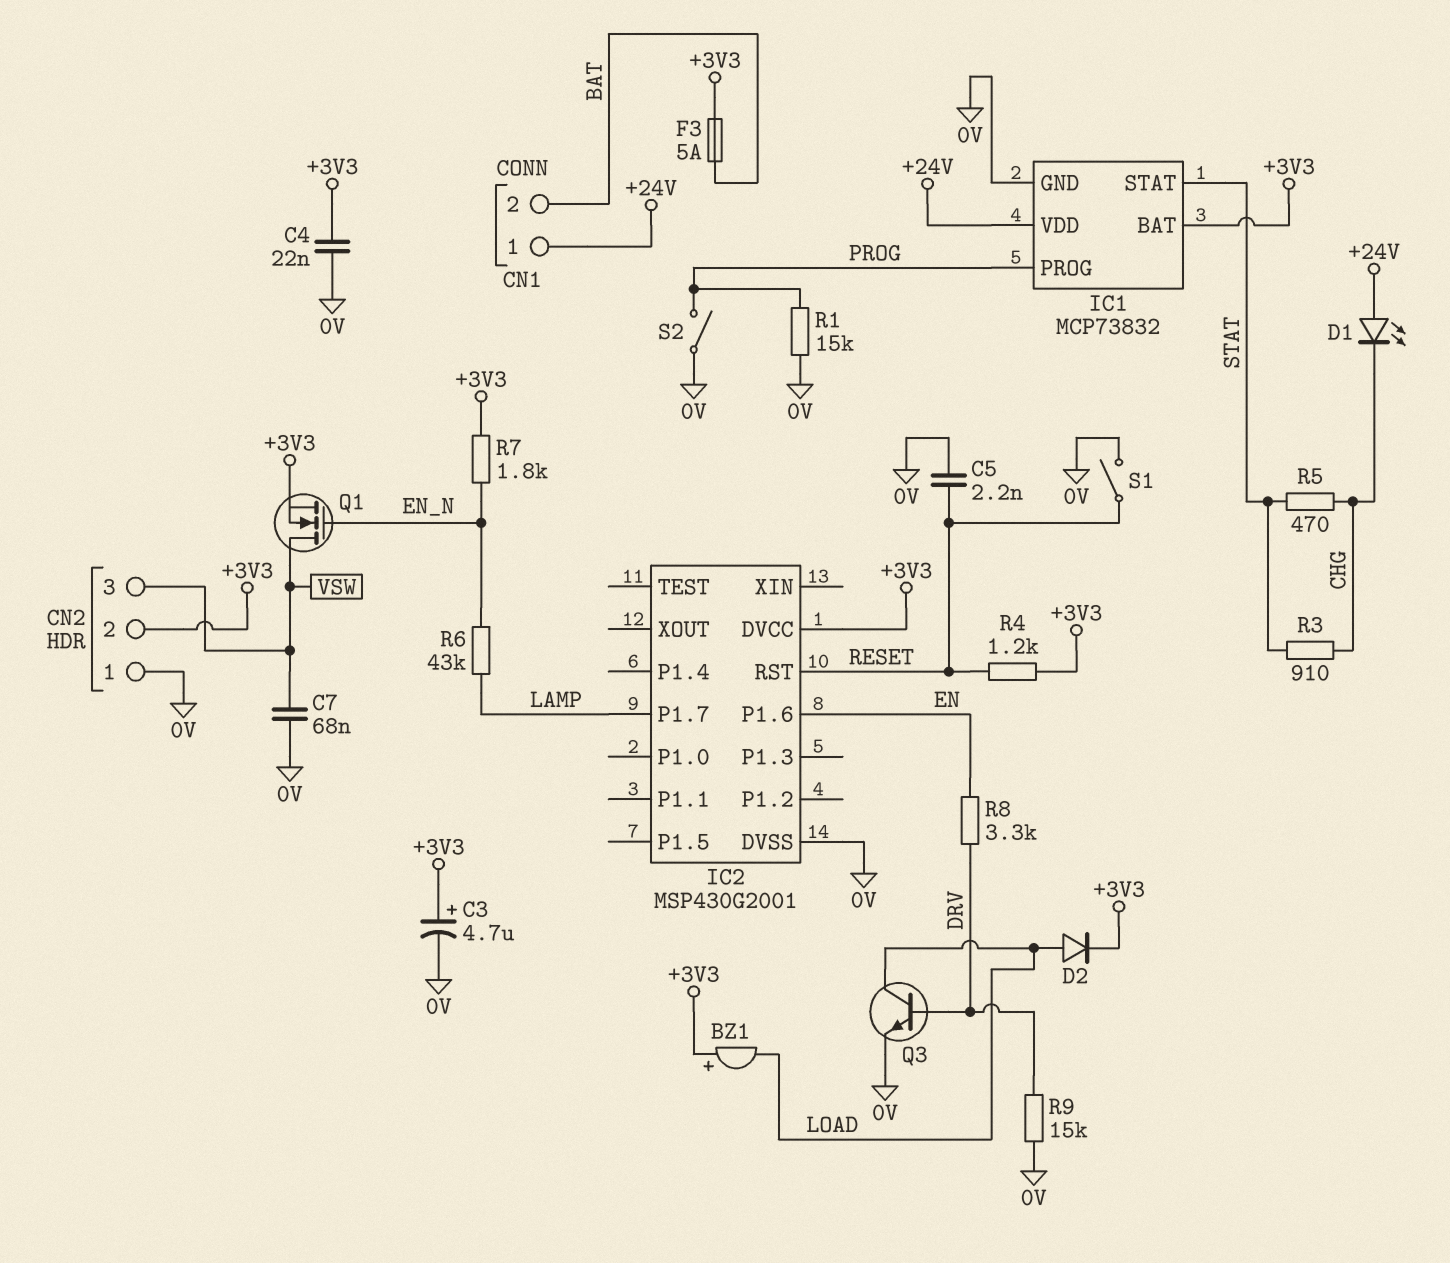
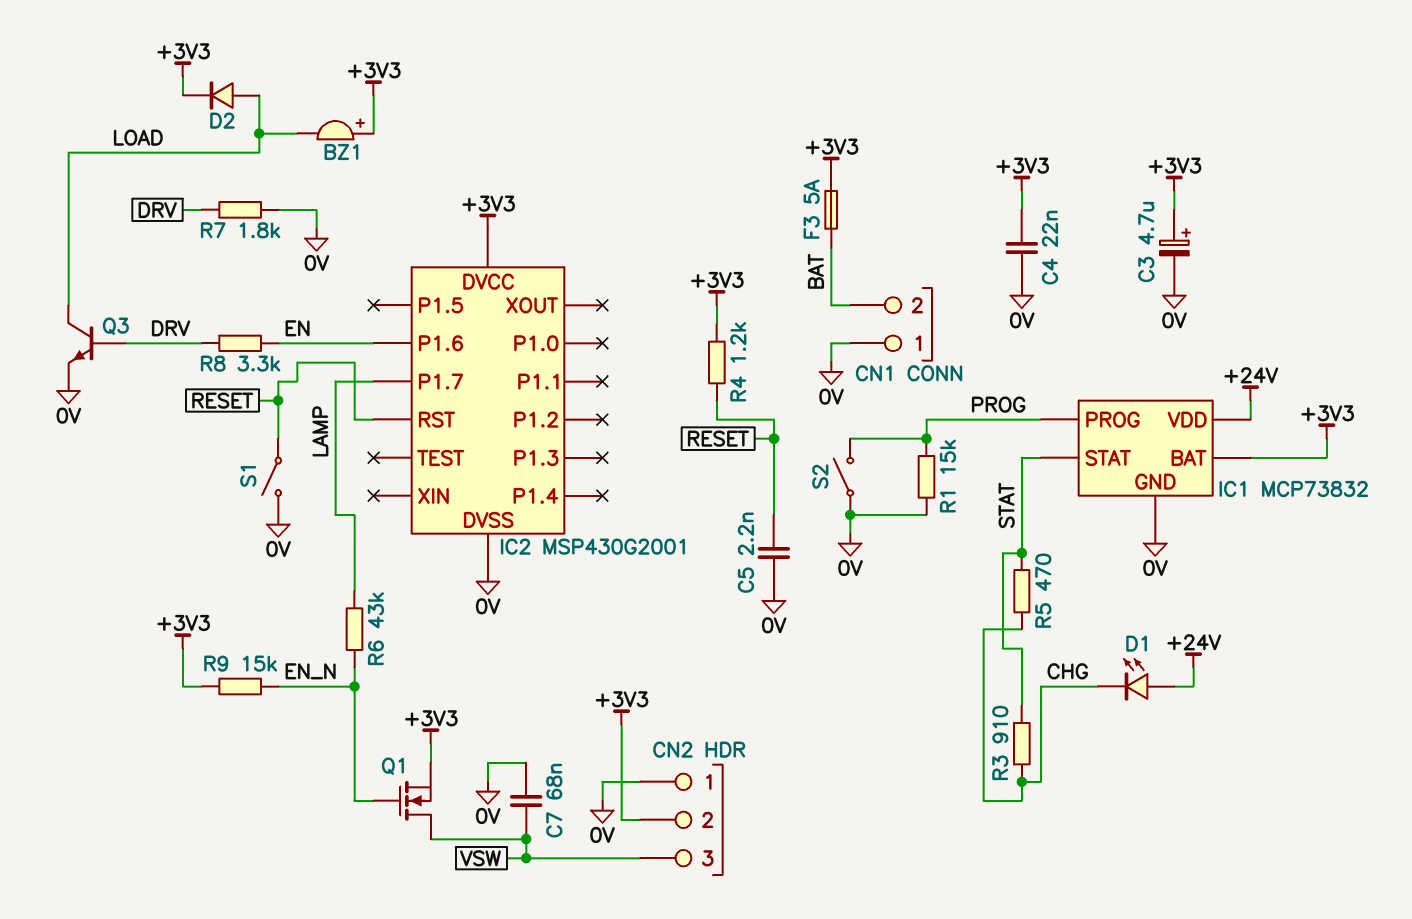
CN1 pin 1: +24V -> 0V
R7: 1.8k (+3V3, EN_N) -> 1.8k (0V, DRV)
R9: 15k (0V, DRV) -> 15k (+3V3, EN_N)

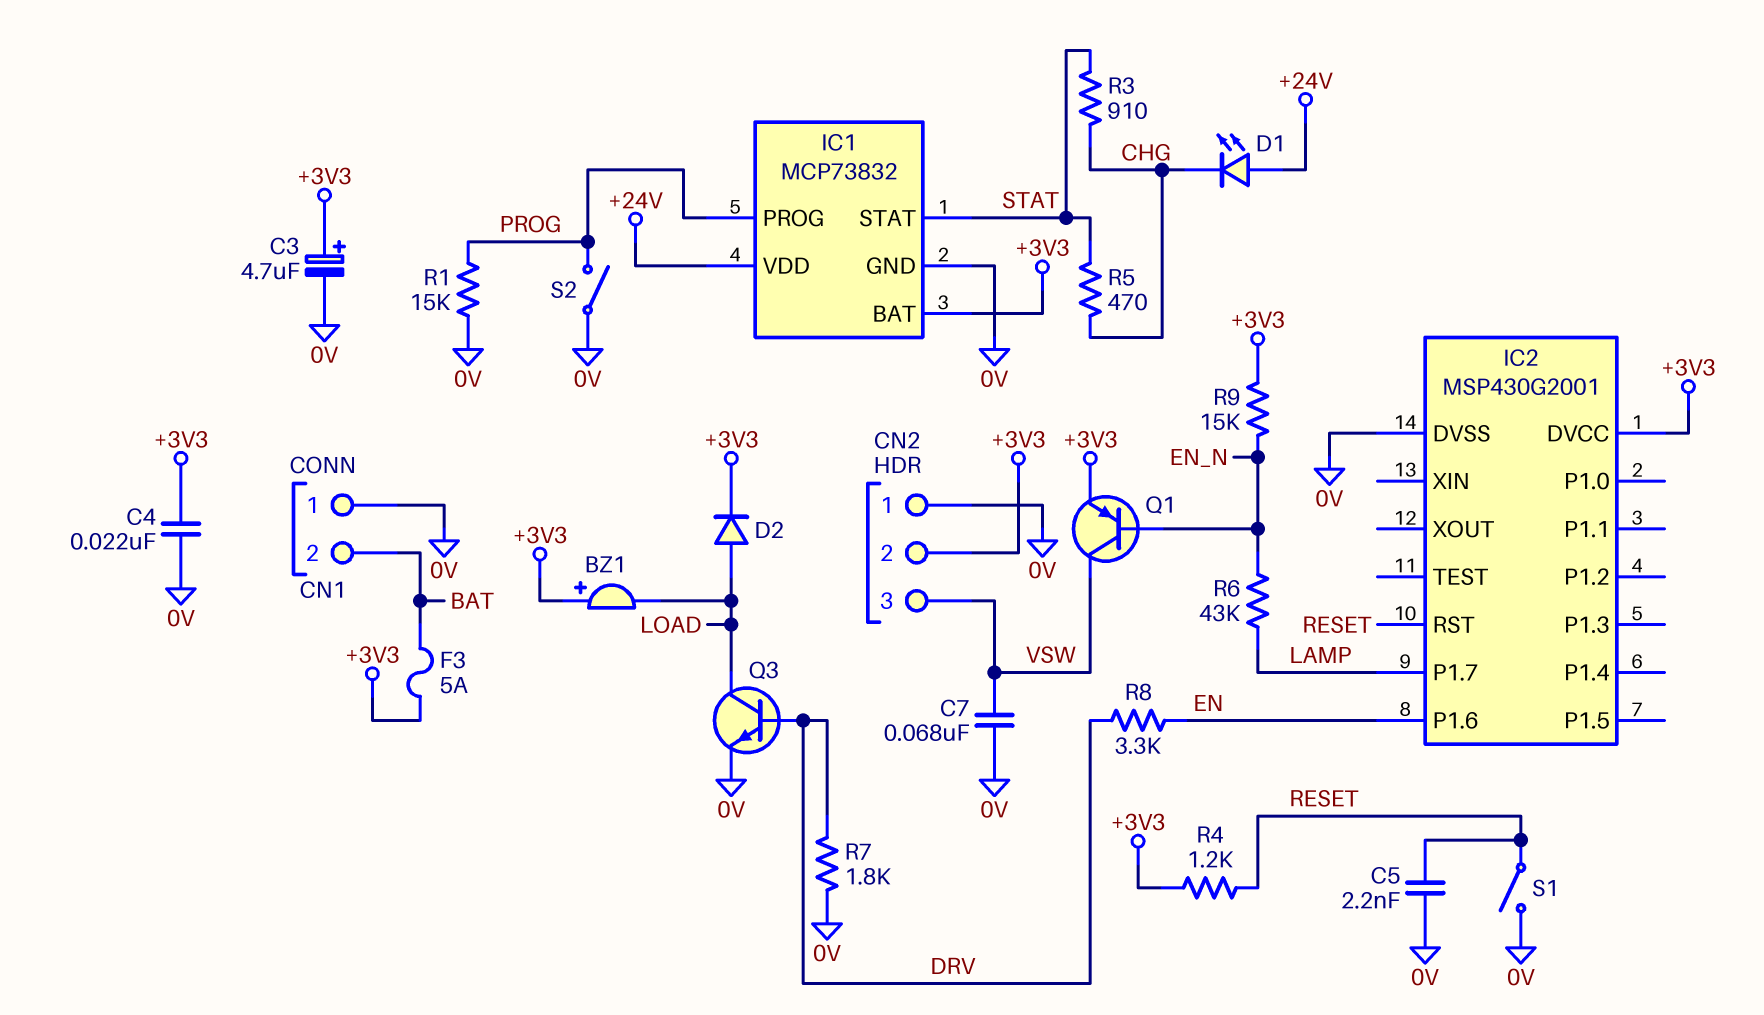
Q1: NMOS (G EN_N, D VSW, S +3V3) -> PNP (B EN_N, C VSW, E +3V3)

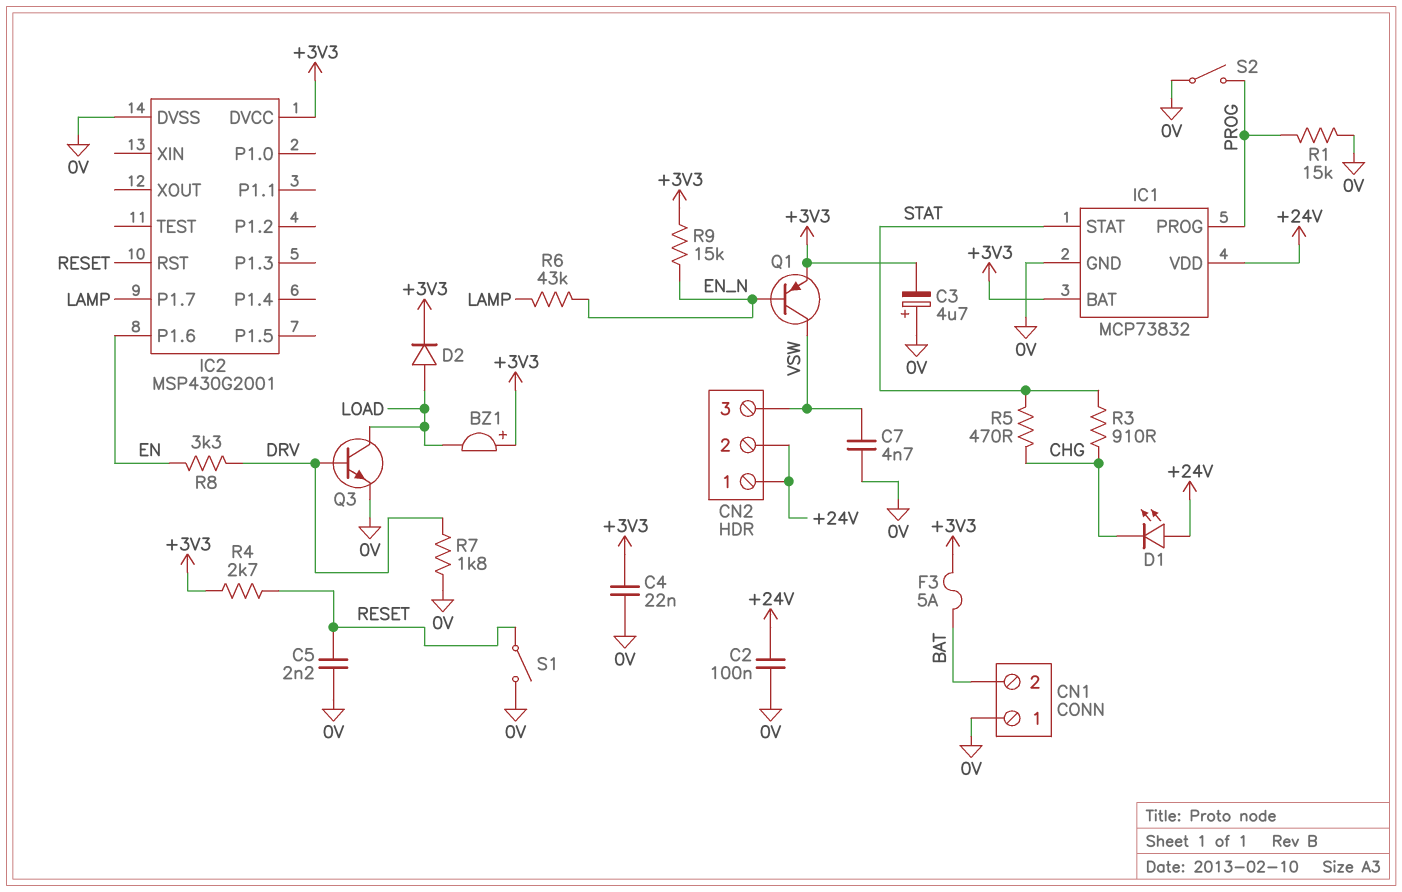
C2: none -> 100nF (+24V, 0V)
C3: 4.7uF (plus +3V3, minus 0V) -> 4.7uF (plus 0V, minus +3V3)
C7: 68nF (0V, VSW) -> 4.7nF (0V, VSW)
CN2 pin 1: 0V -> +24V
CN2 pin 2: +3V3 -> +24V
R4: 1.2k (+3V3, RESET) -> 2.7k (+3V3, RESET)

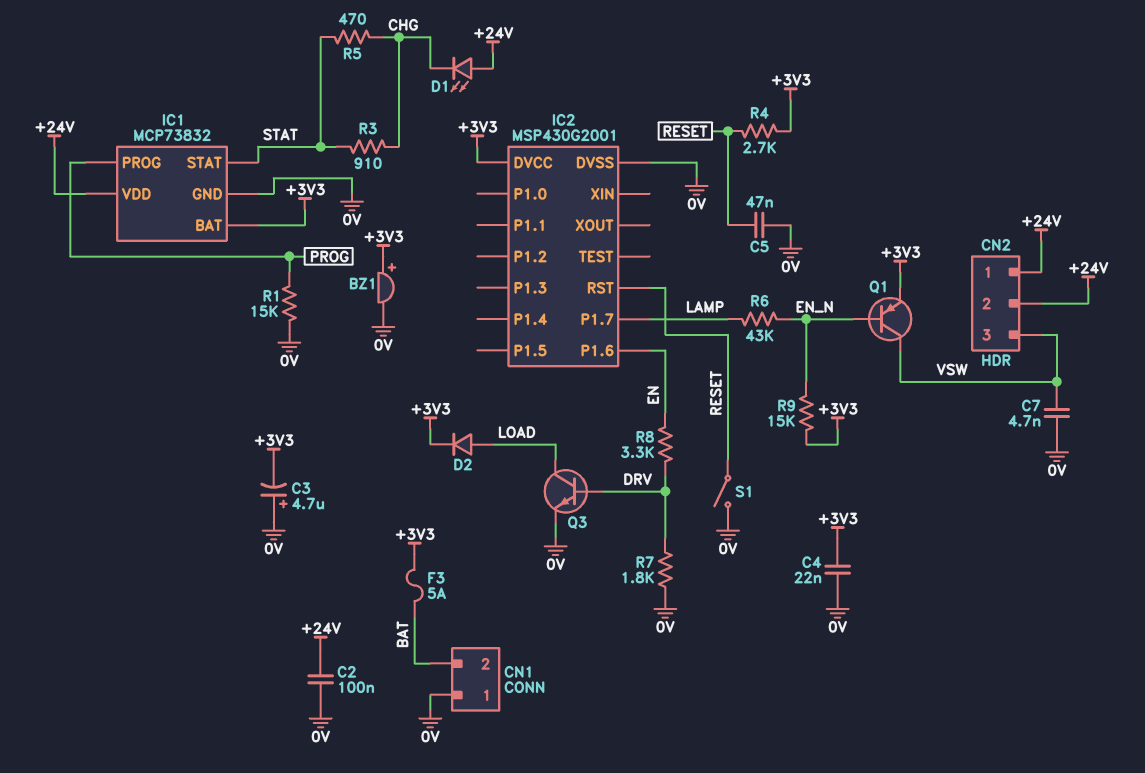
BZ1: buzzer (plus +3V3, minus LOAD) -> buzzer (plus +3V3, minus 0V)
C5: 2.2nF (0V, RESET) -> 47nF (0V, RESET)
S2: switch (0V, PROG) -> none

